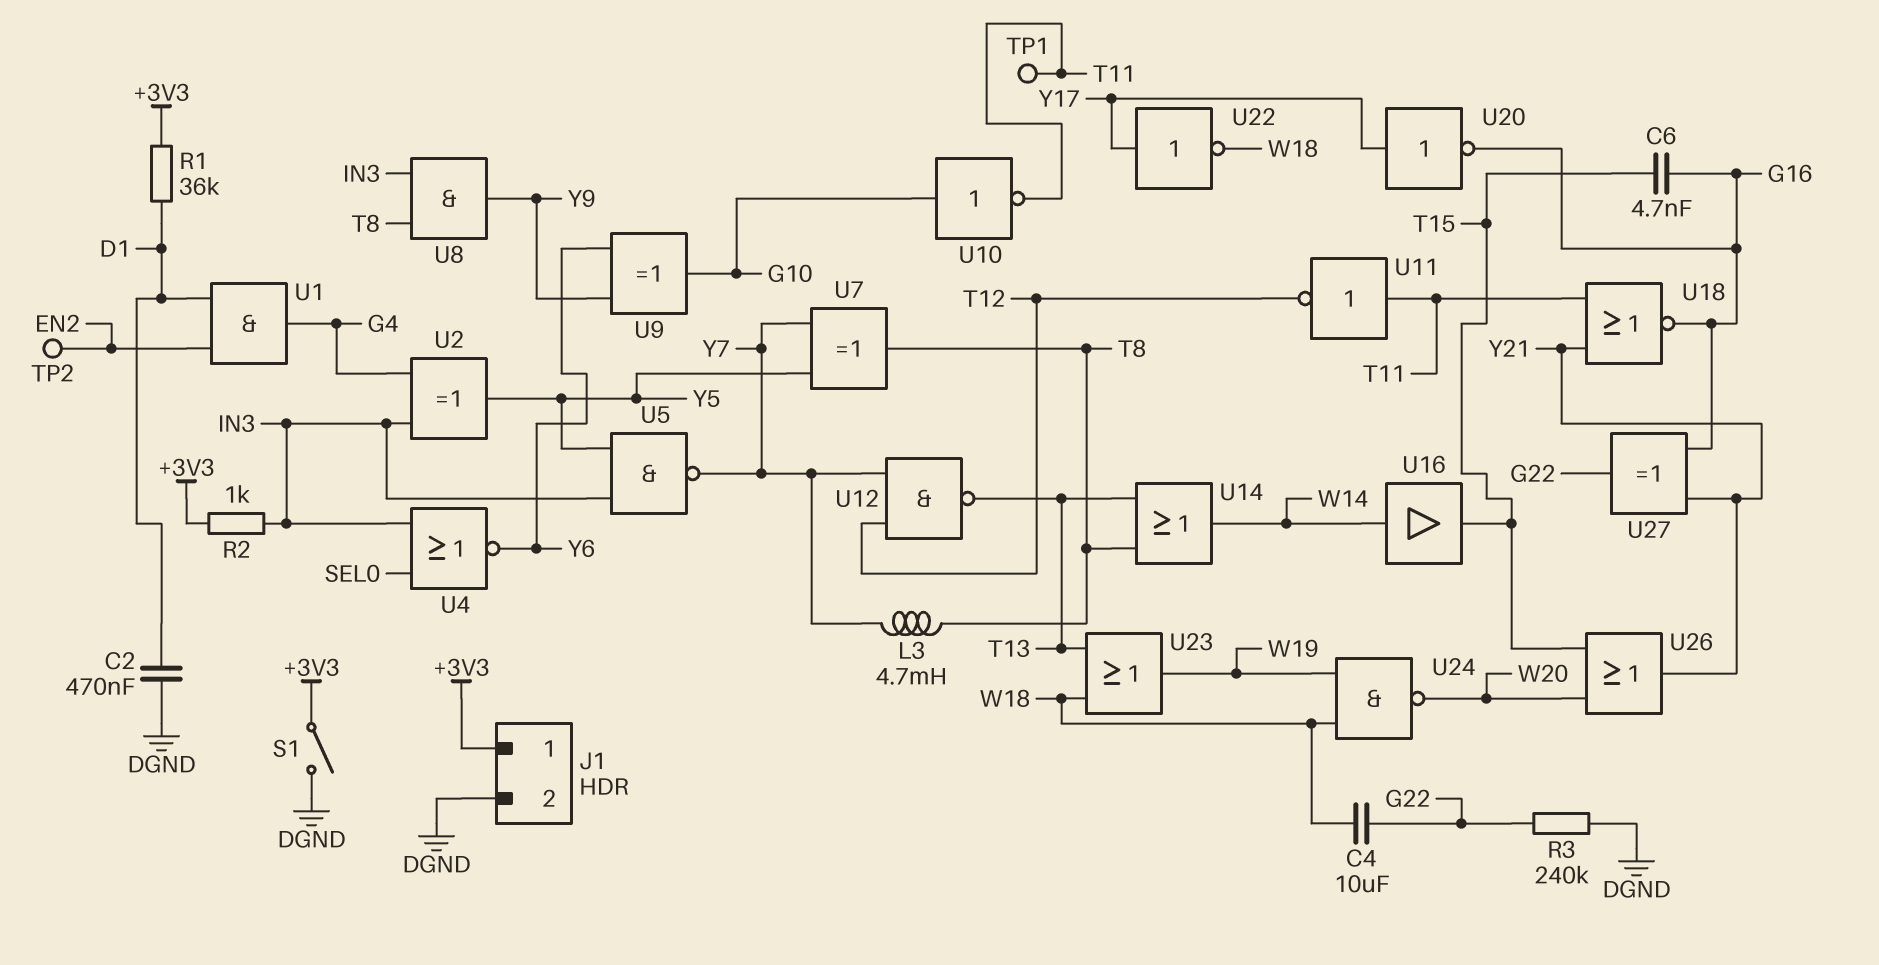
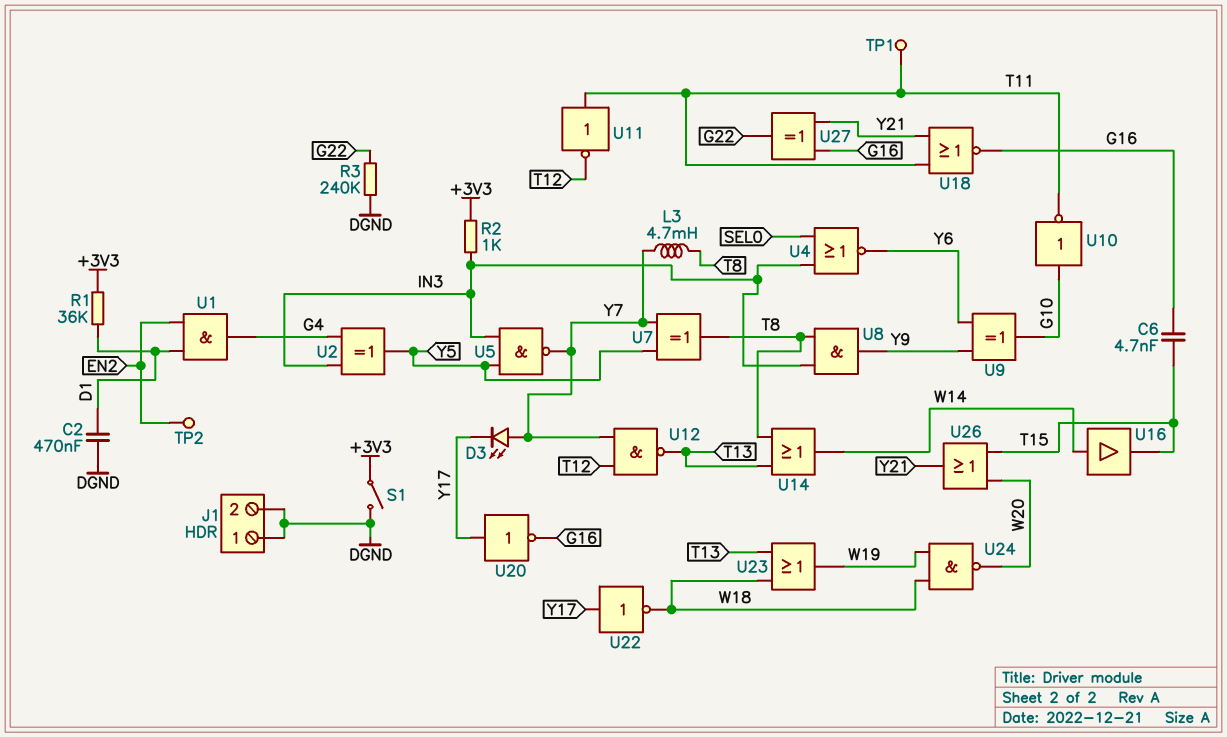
C4: 10uF (G22, W18) -> none
D3: none -> LED (A Y7, K Y17)
J1 pin 1: +3V3 -> DGND

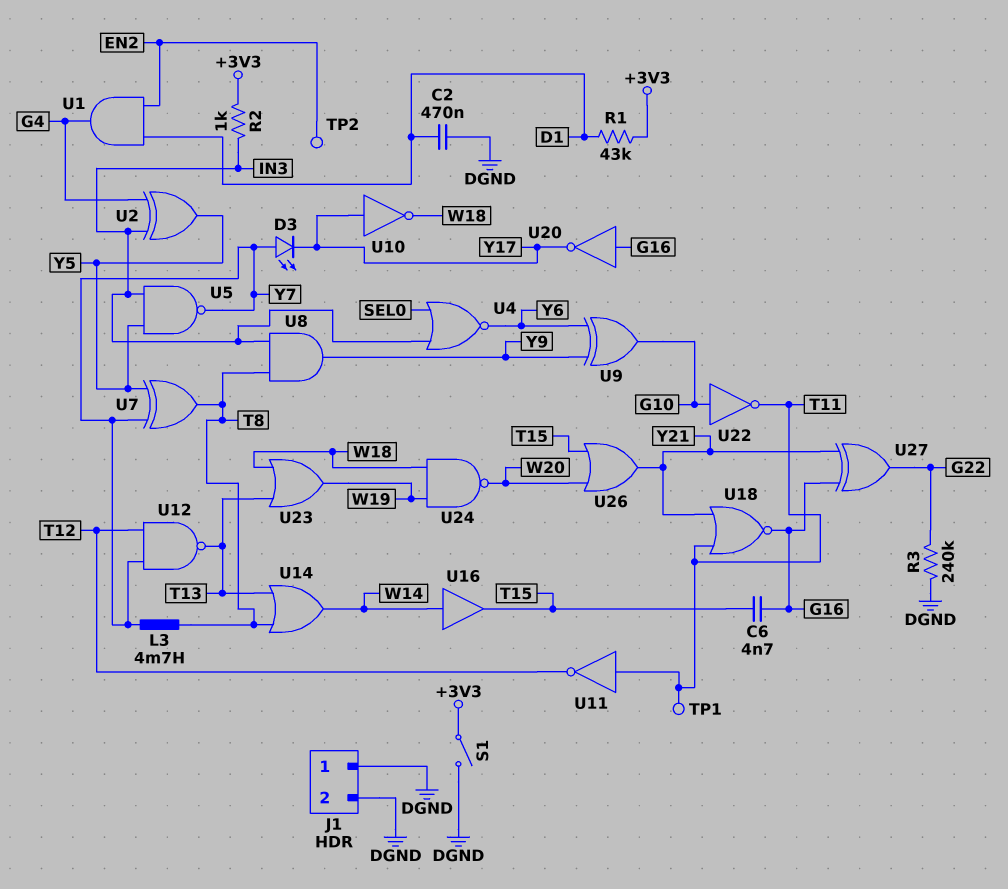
R1: 36k (+3V3, D1) -> 43k (+3V3, D1)
U10: NOT (in G10, out T11) -> NOT (in Y17, out W18)
U20: NOT (in Y17, out G16) -> NOT (in G16, out Y17)
U22: NOT (in Y17, out W18) -> NOT (in G10, out T11)

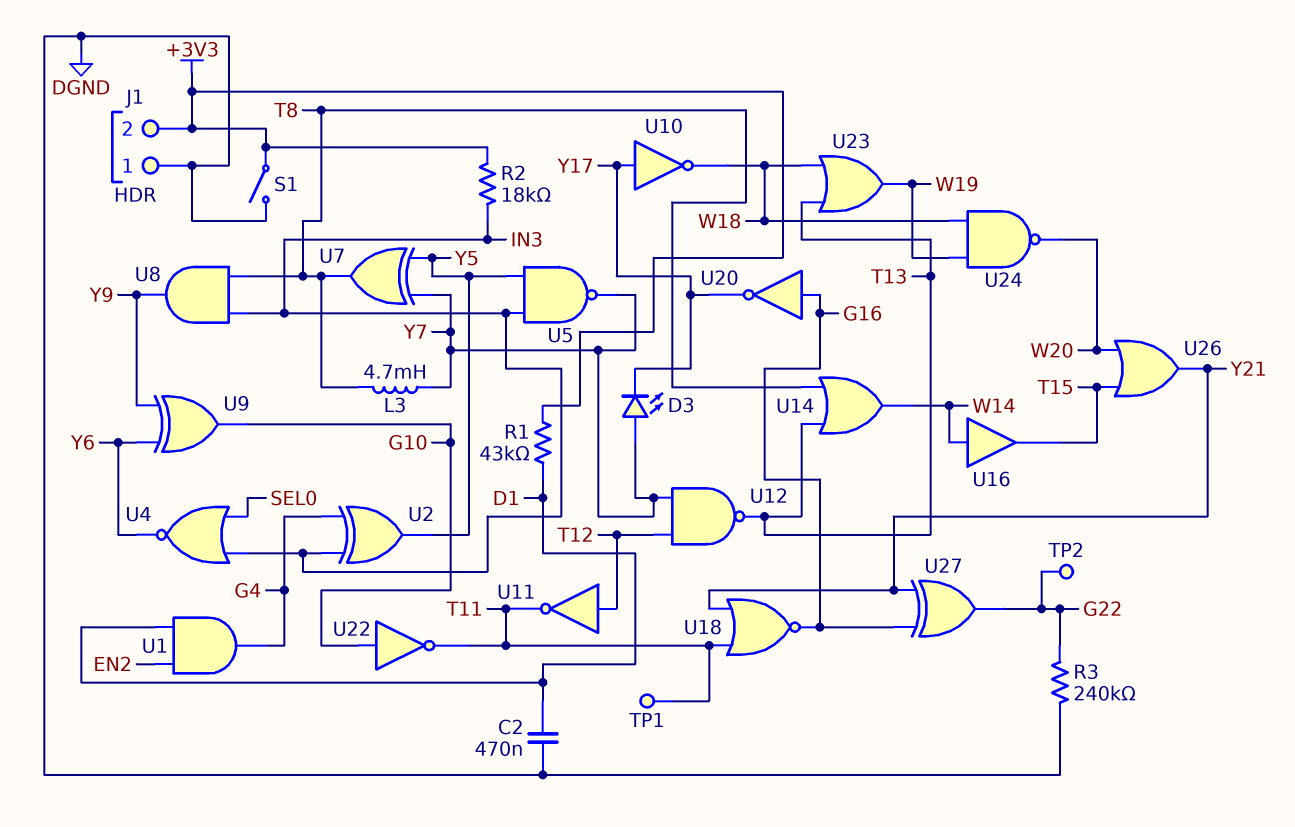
C6: 4.7nF (G16, T15) -> none
J1 pin 2: DGND -> +3V3
R2: 1k (+3V3, IN3) -> 18k (+3V3, IN3)
TP2: test point (EN2) -> test point (G22)
U11: NOT (in T11, out T12) -> NOT (in T12, out T11)

